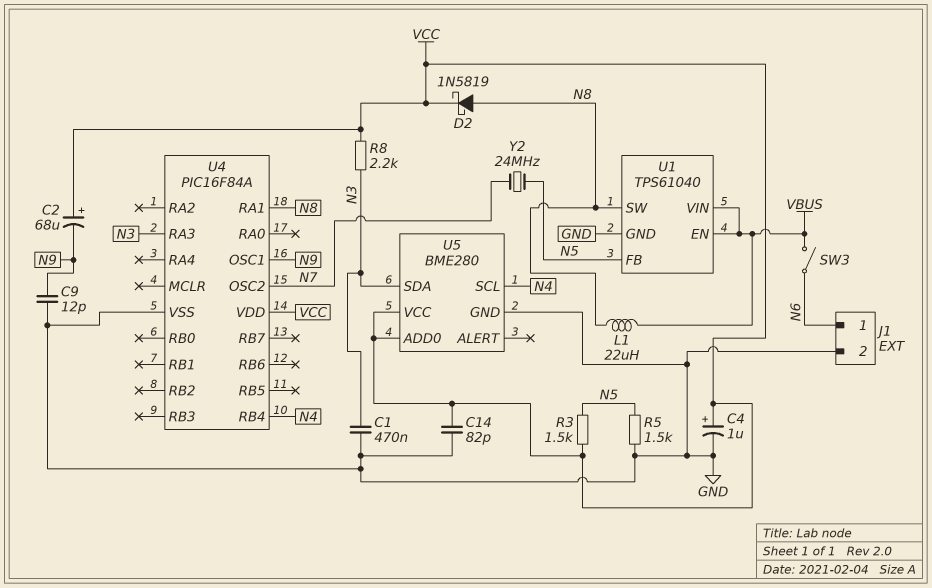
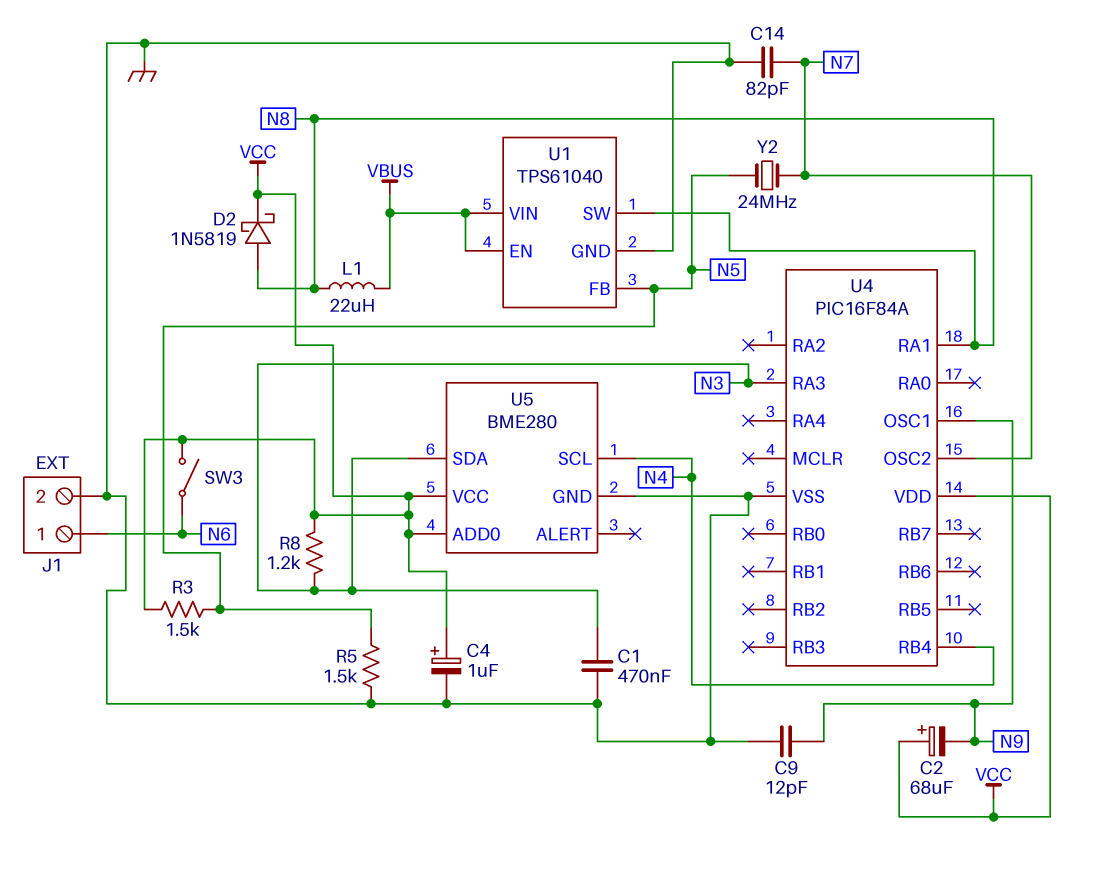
C14: 82pF (GND, VCC) -> 82pF (GND, N7)
R8: 2.2k (N3, VCC) -> 1.2k (N3, VCC)
SW3: switch (N6, VBUS) -> switch (N6, VCC)

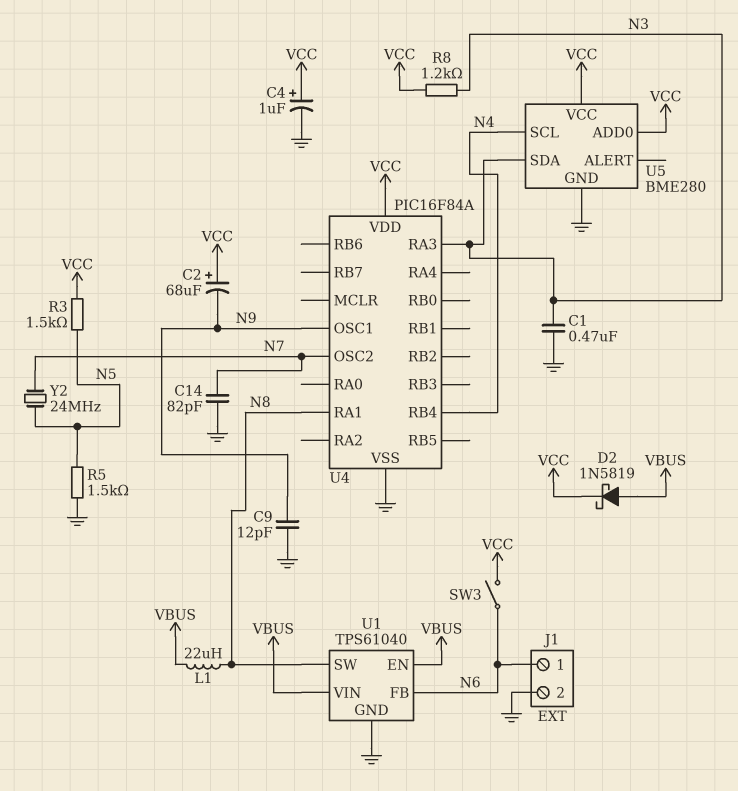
D2: schottky 1N5819 (A N8, K VCC) -> schottky 1N5819 (A VBUS, K VCC)
U1 pin FB: N5 -> N6

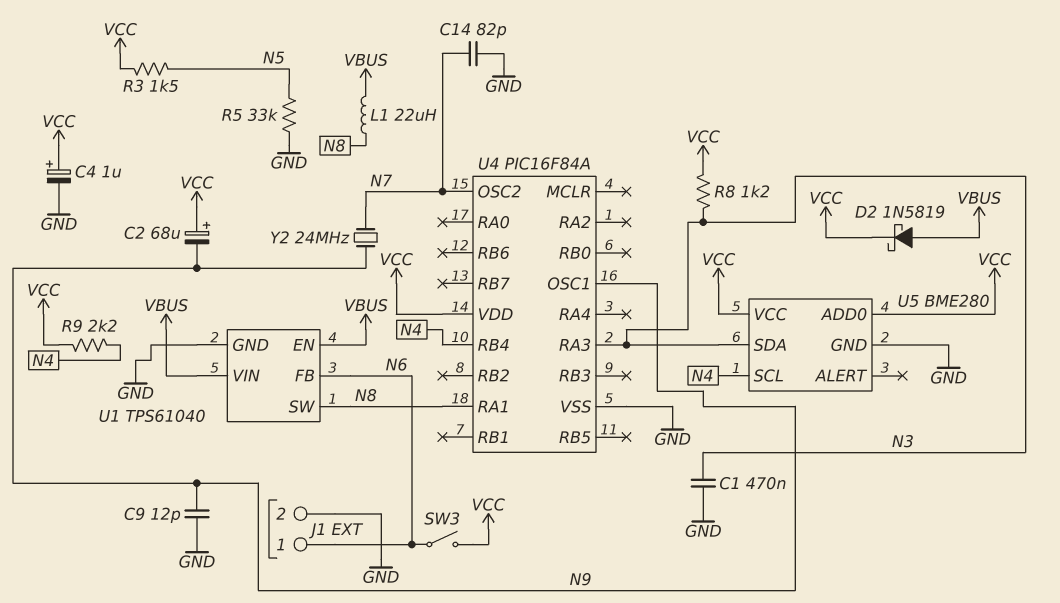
R5: 1.5k (GND, N5) -> 33k (GND, N5)
R9: none -> 2.2k (N4, VCC)
Y2: 24MHz (N5, N7) -> 24MHz (N7, N9)

